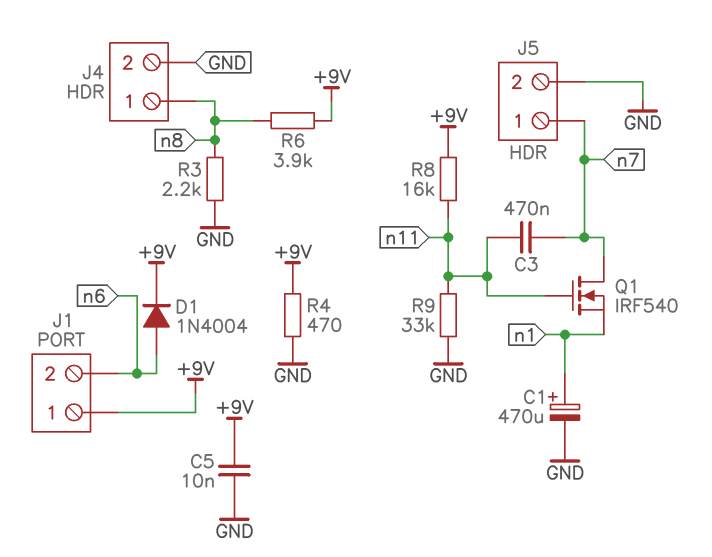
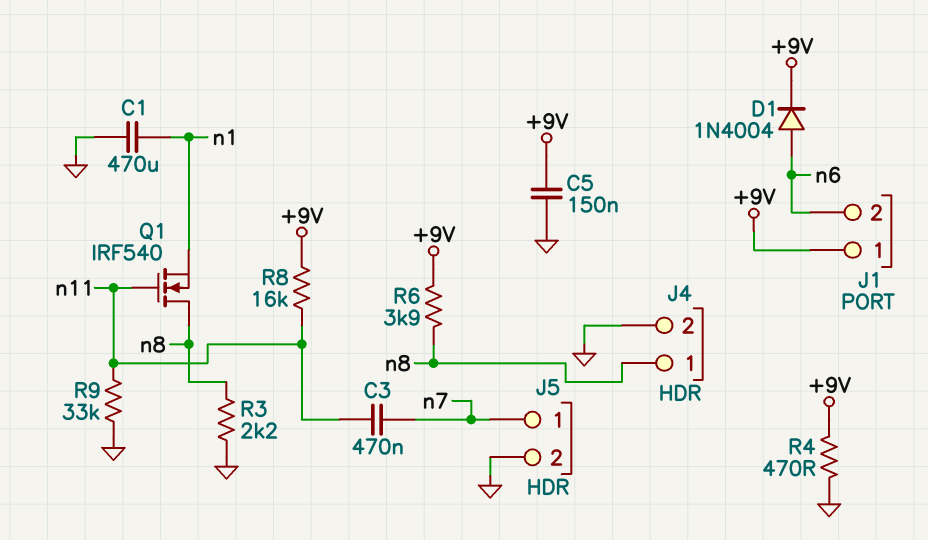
C1: 470uF (plus n1, minus GND) -> 470uF (GND, n1)
C5: 10nF (+9V, GND) -> 150nF (+9V, GND)
Q1: NMOS IRF540 (G n11, D n7, S n1) -> NMOS IRF540 (G n11, D n8, S n1)

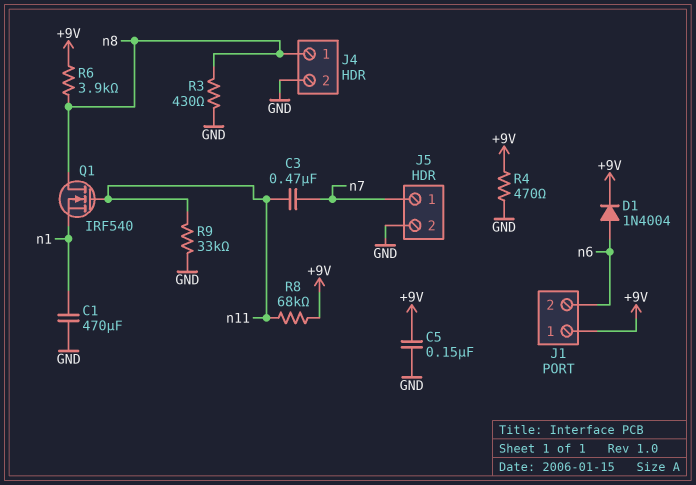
R3: 2.2k (GND, n8) -> 430 (GND, n8)
R8: 16k (+9V, n11) -> 68k (+9V, n11)

